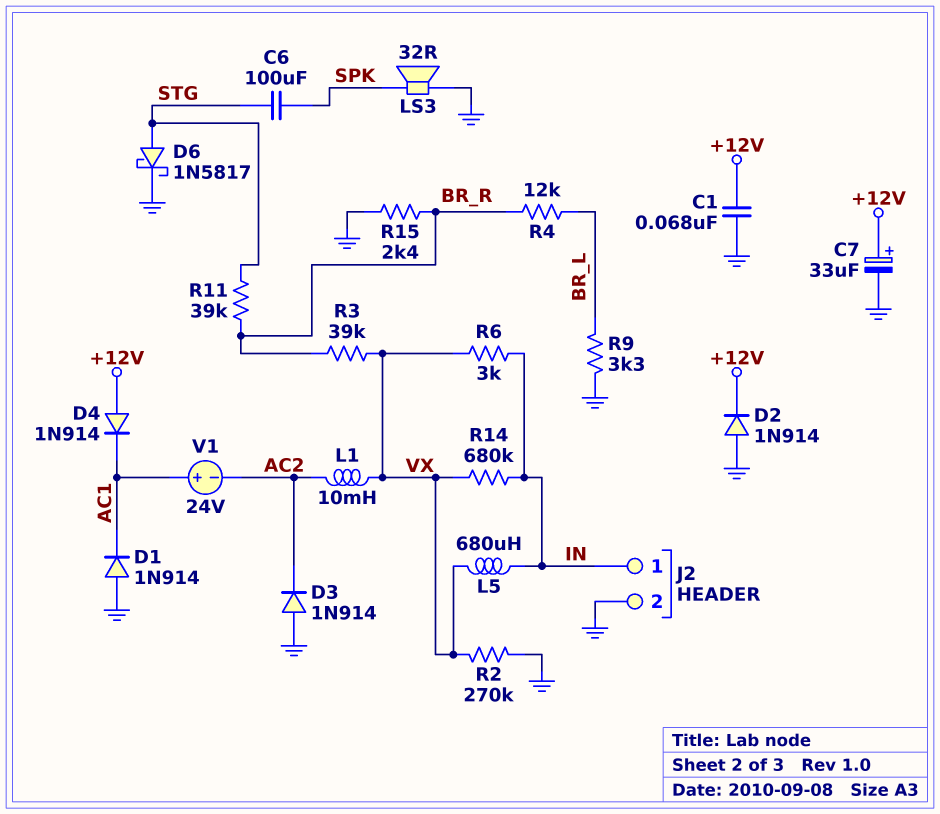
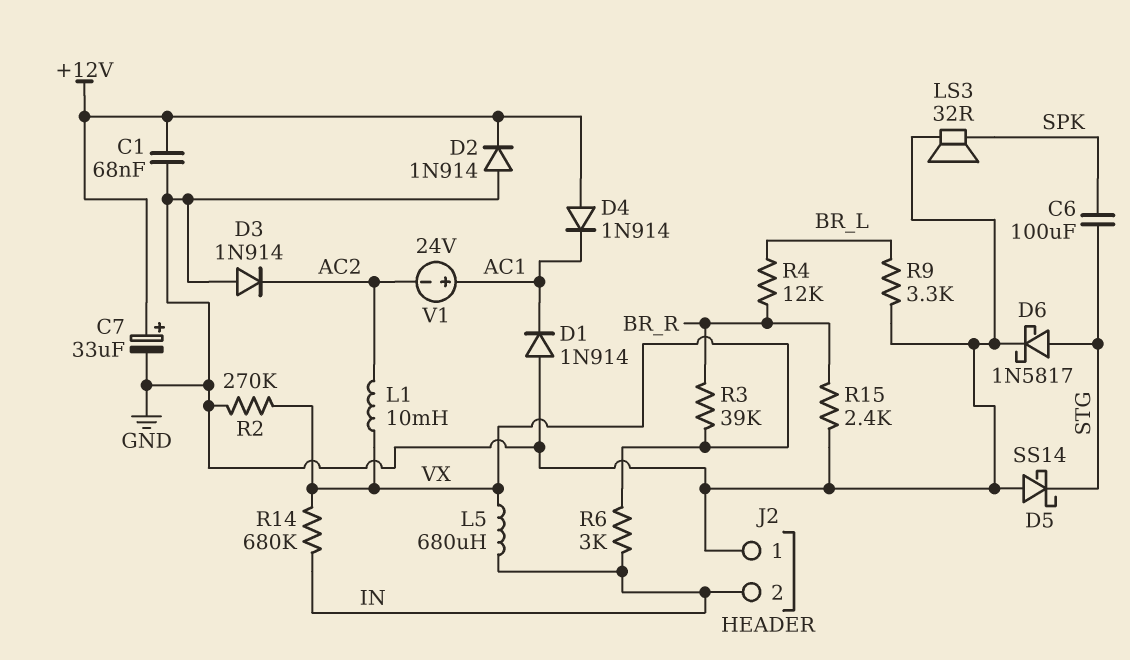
D5: none -> schottky SS14 (A GND, K STG)
J2 pin 1: IN -> GND
J2 pin 2: GND -> IN
R11: 39k (BR_R, STG) -> none

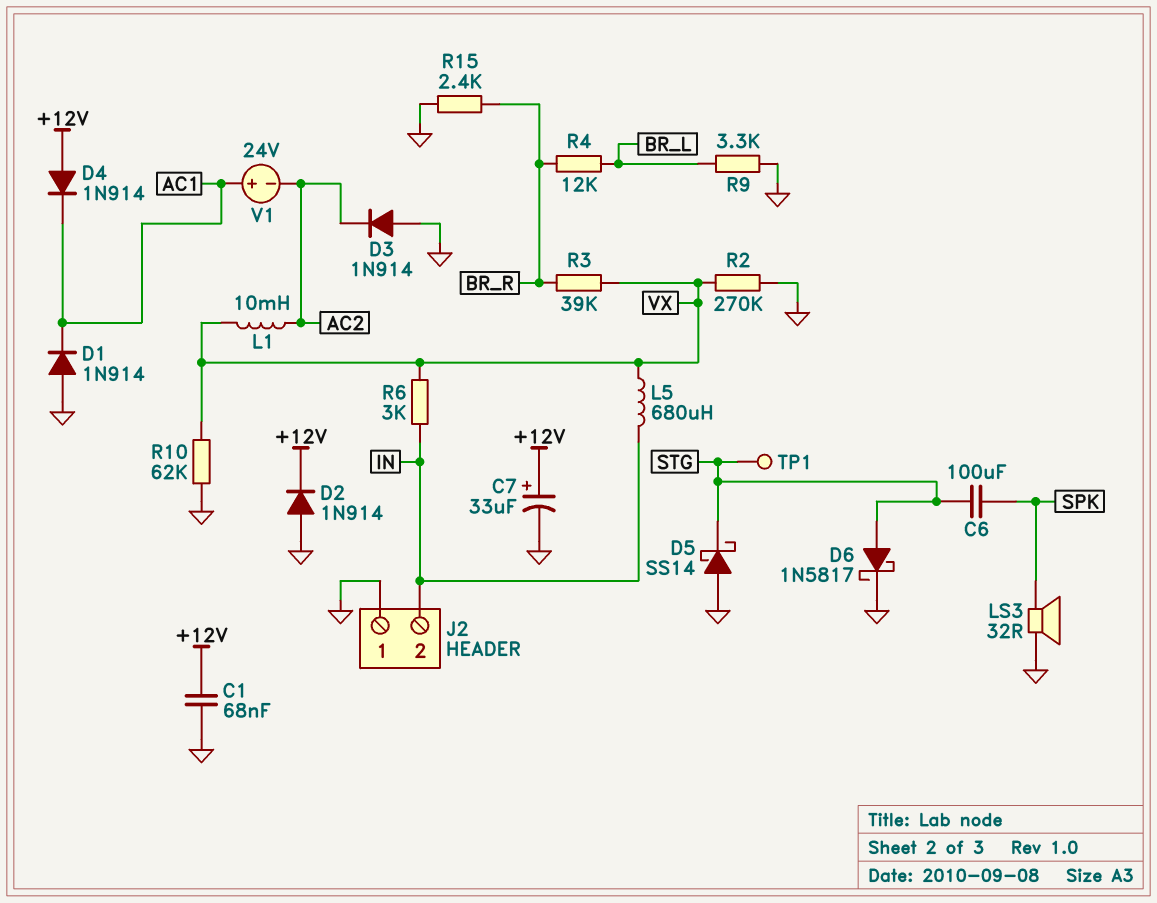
R10: none -> 62k (GND, VX)
R14: 680k (IN, VX) -> none
TP1: none -> test point (STG)

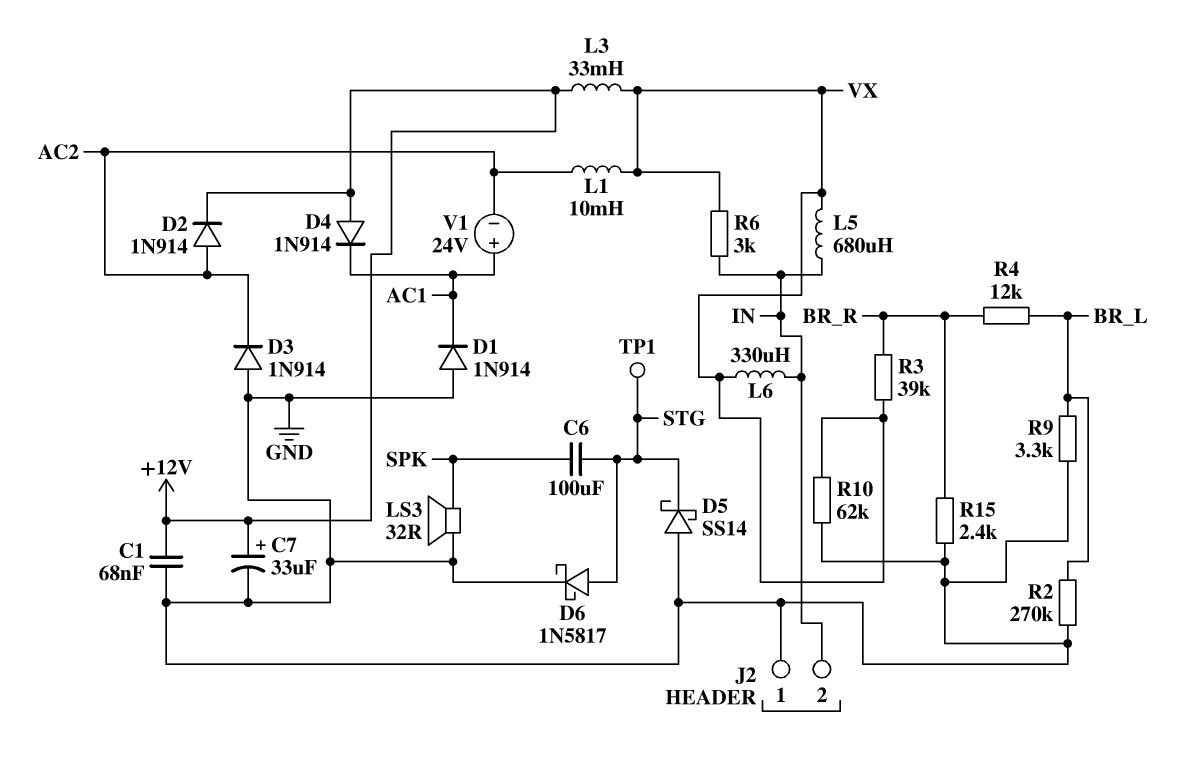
D2: diode 1N914 (A GND, K +12V) -> diode 1N914 (A AC2, K +12V)
L3: none -> 33mH (+12V, VX)
L6: none -> 330uH (IN, VX)
R2: 270k (GND, VX) -> 270k (BR_L, GND)

